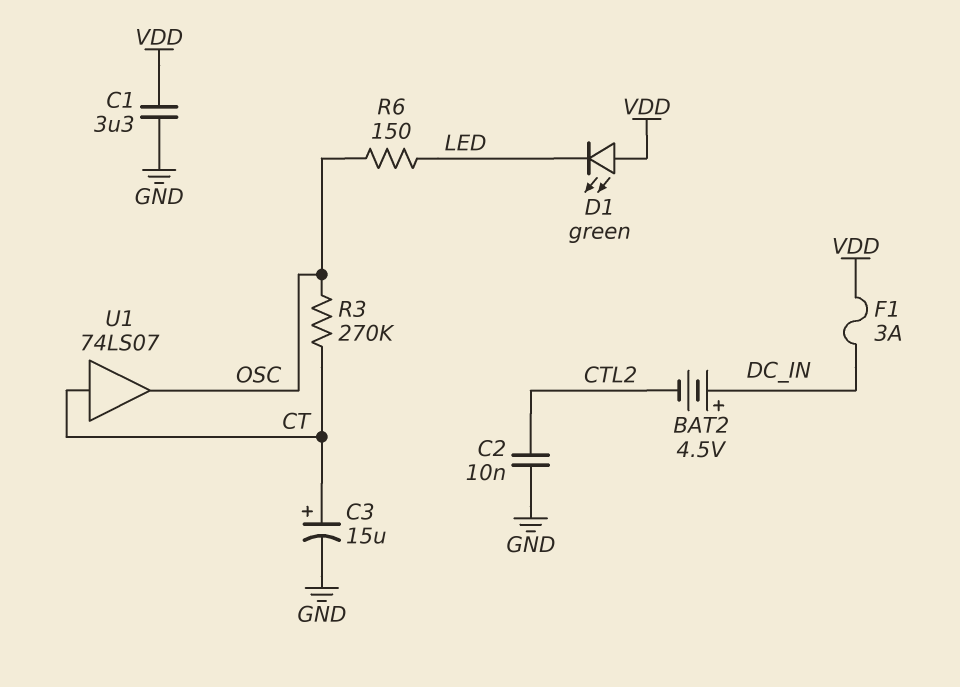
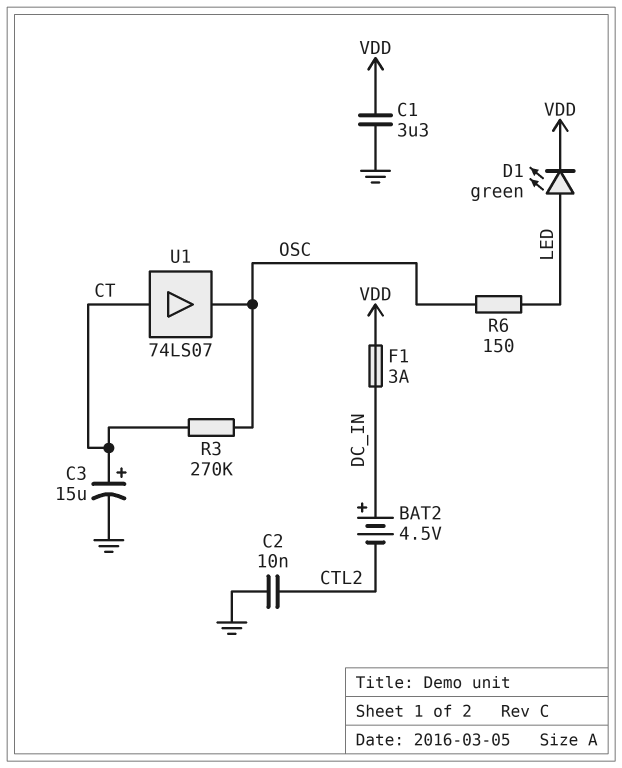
D1: LED green (A VDD, K LED) -> LED green (A LED, K VDD)

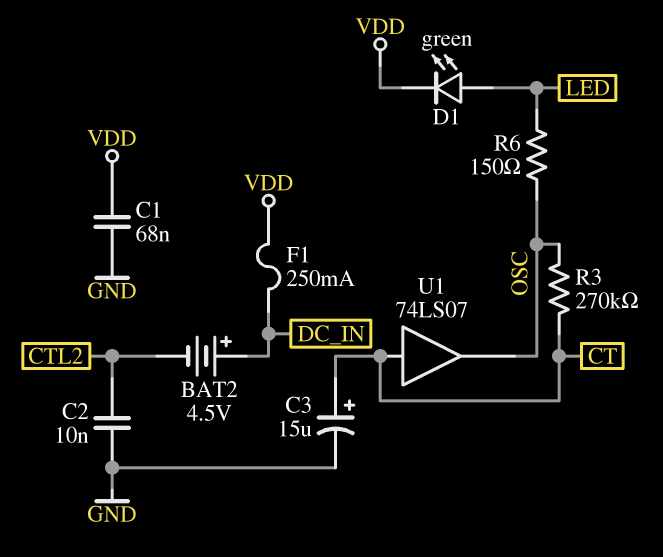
C1: 3.3uF (GND, VDD) -> 68nF (GND, VDD)
F1: 3A (DC_IN, VDD) -> 250mA (DC_IN, VDD)

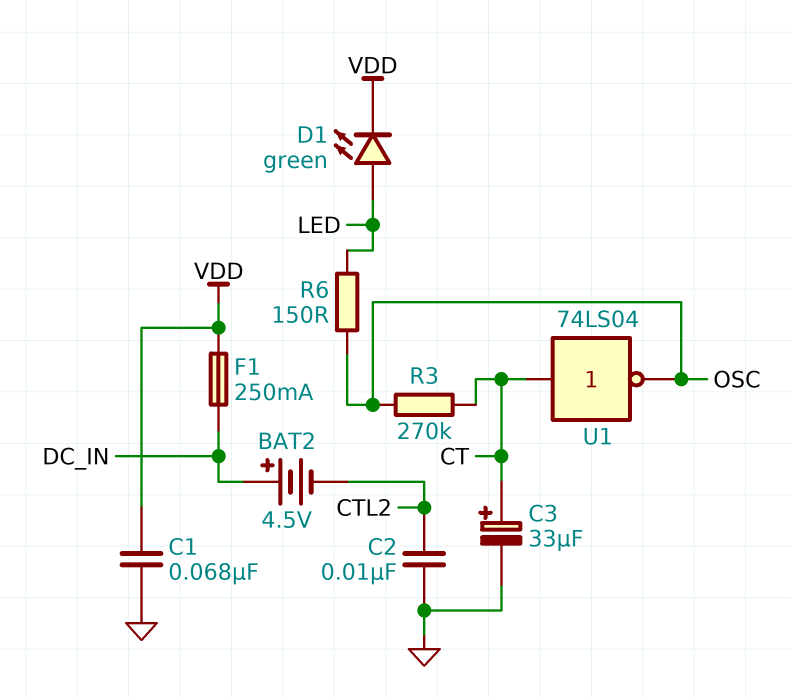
C3: 15uF (plus CT, minus GND) -> 33uF (plus CT, minus GND)
U1: buffer 74LS07 (in CT, out OSC) -> NOT 74LS04 (in CT, out OSC)

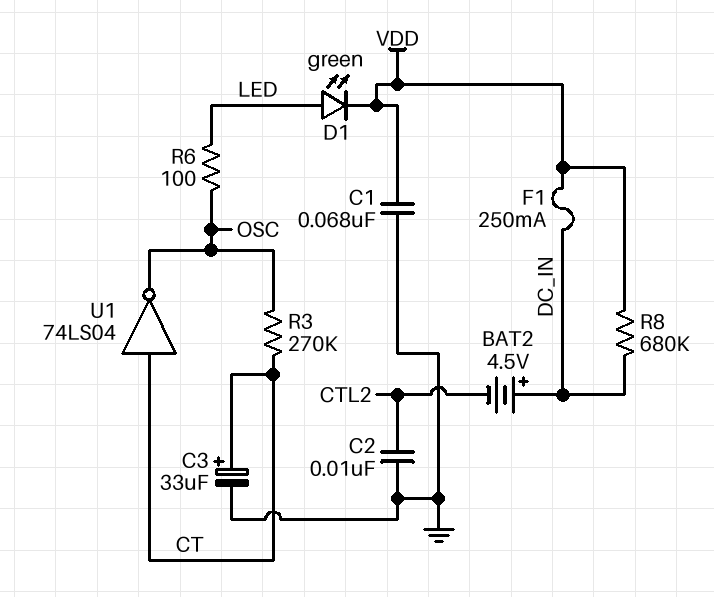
R6: 150 (LED, OSC) -> 100 (LED, OSC)
R8: none -> 680k (DC_IN, VDD)

